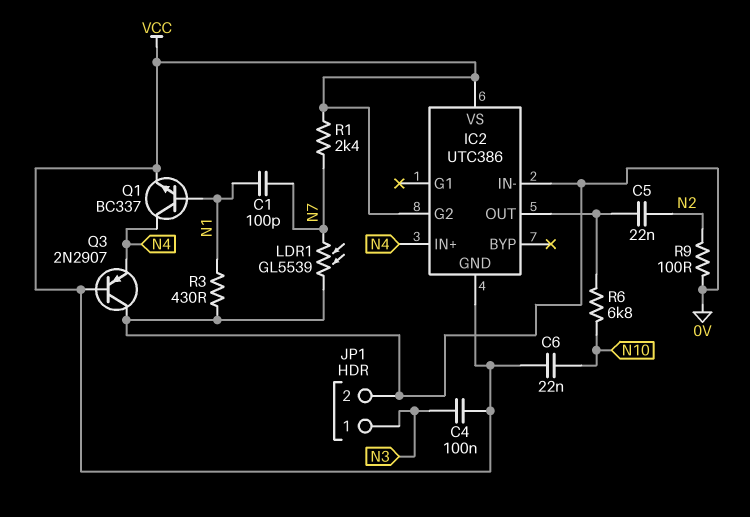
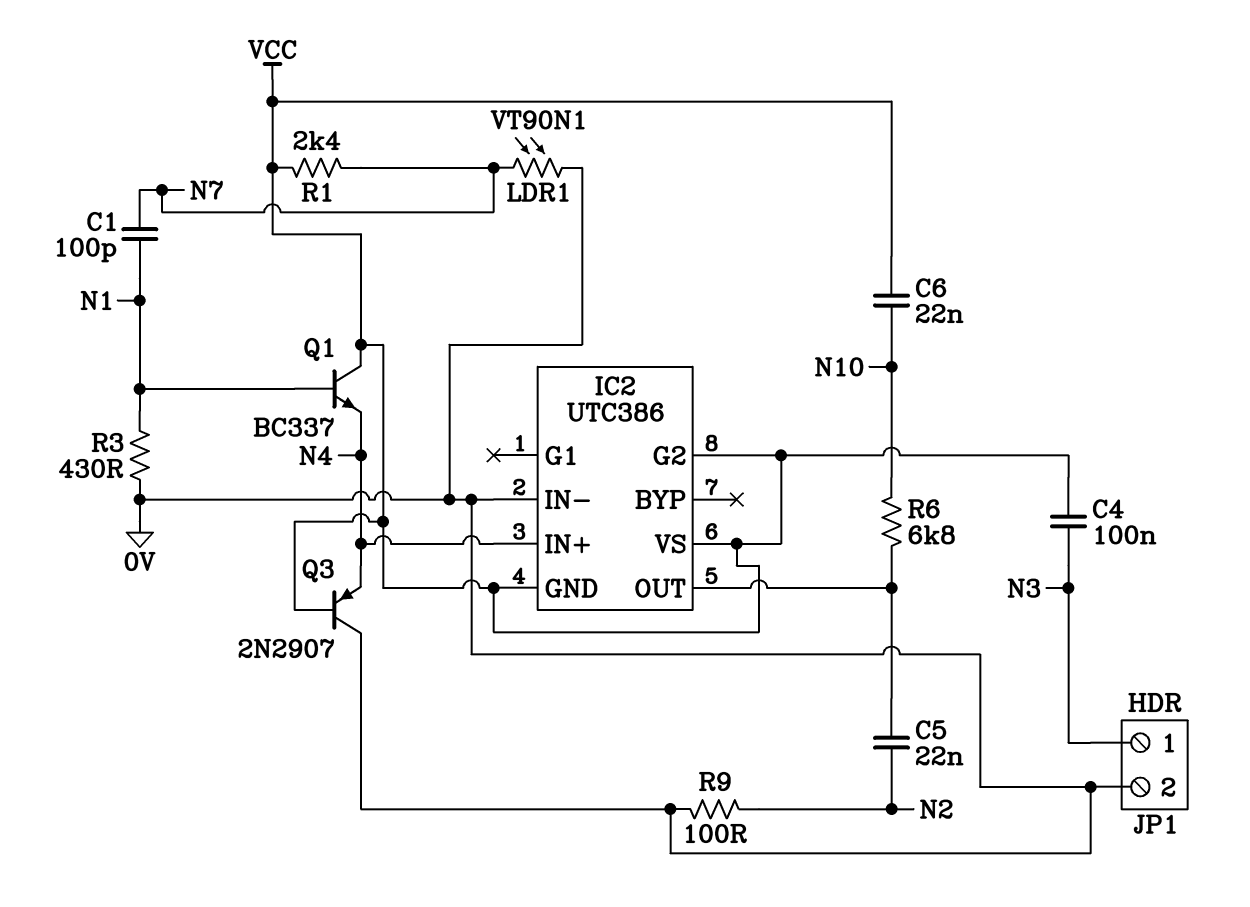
LDR1: GL5539 (0V, N7) -> VT90N1 (0V, N7)
Q1: NPN BC337 (B N1, C N4, E VCC) -> NPN BC337 (B N1, C VCC, E N4)

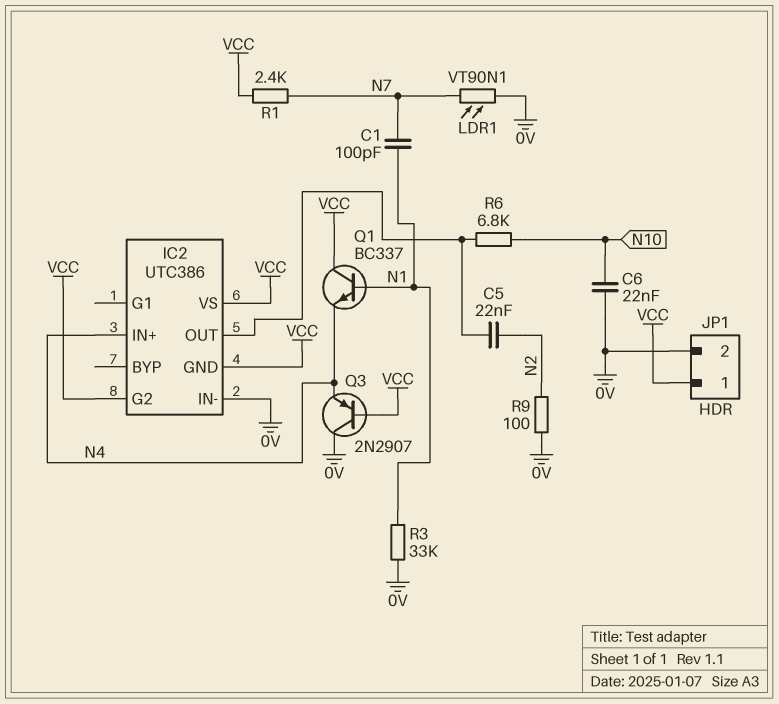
C4: 100nF (N3, VCC) -> none
C6: 22nF (N10, VCC) -> 22nF (0V, N10)
JP1 pin 1: N3 -> VCC
R3: 430 (0V, N1) -> 33k (0V, N1)

